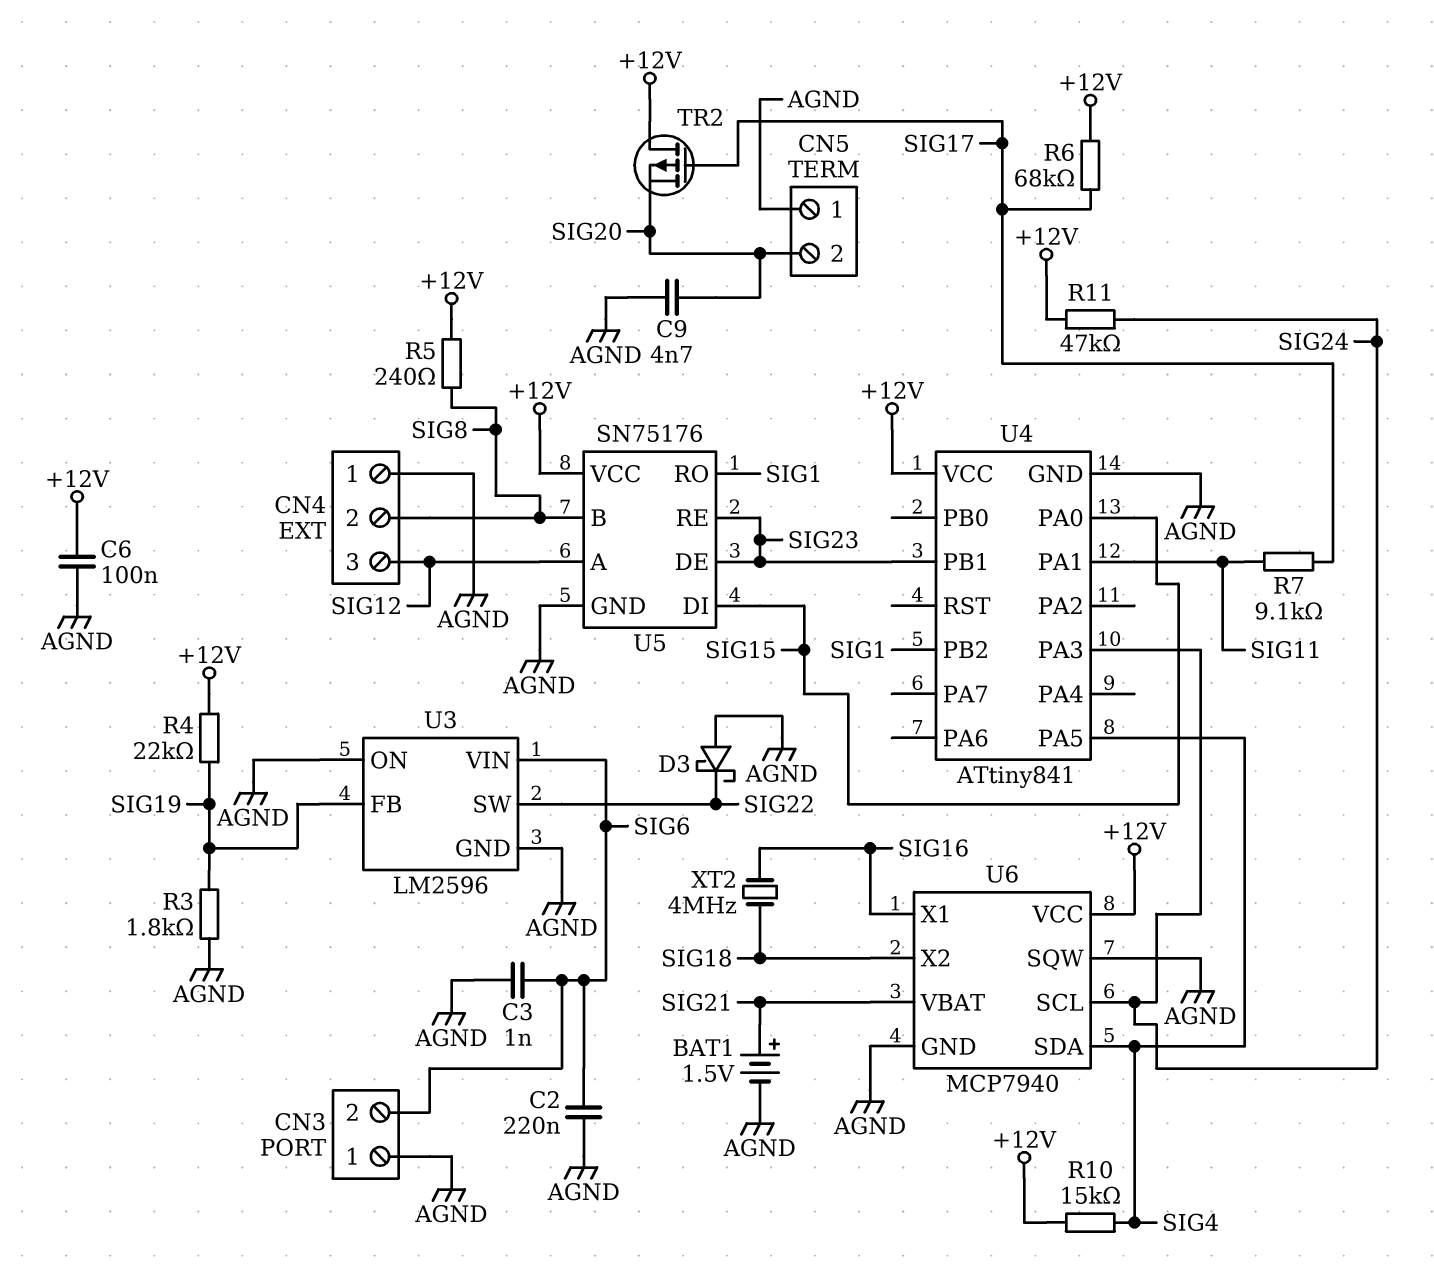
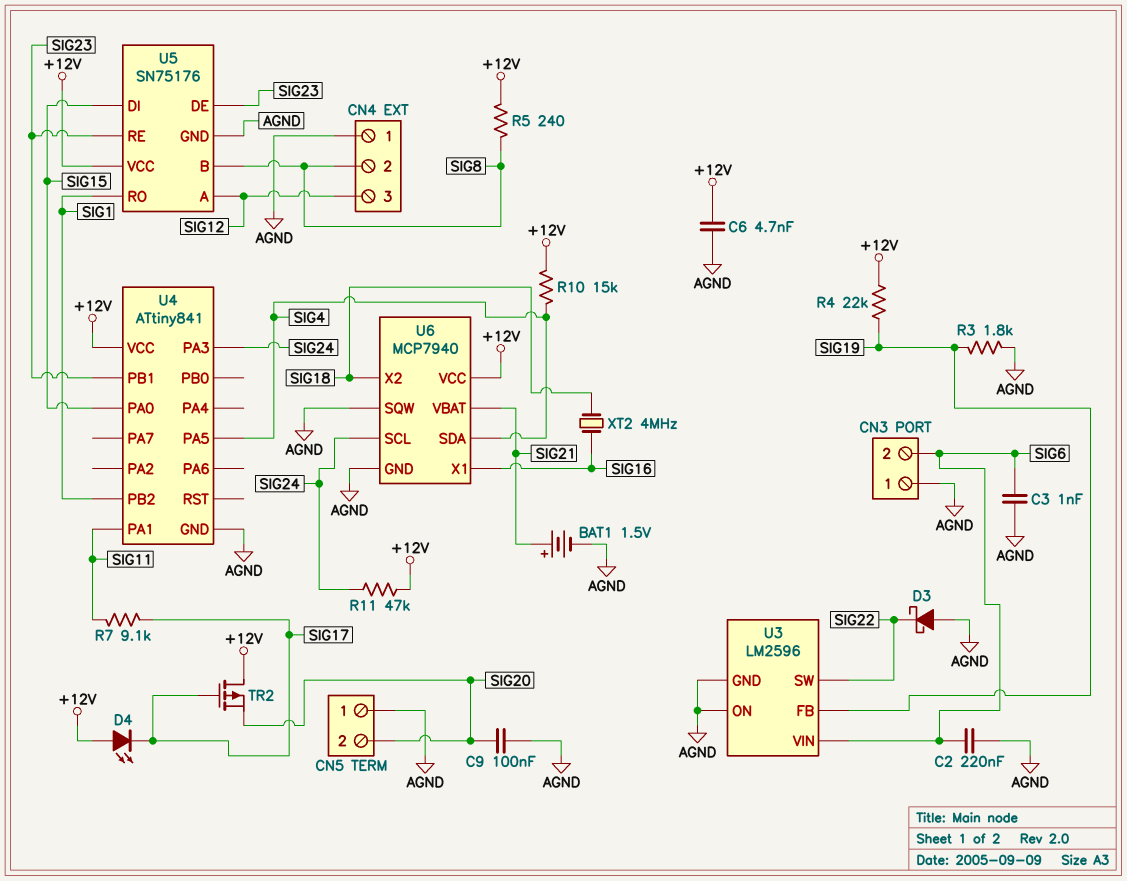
C6: 100nF (+12V, AGND) -> 4.7nF (+12V, AGND)
C9: 4.7nF (AGND, SIG20) -> 100nF (AGND, SIG20)
D4: none -> LED (A +12V, K SIG17)
R6: 68k (+12V, SIG17) -> none

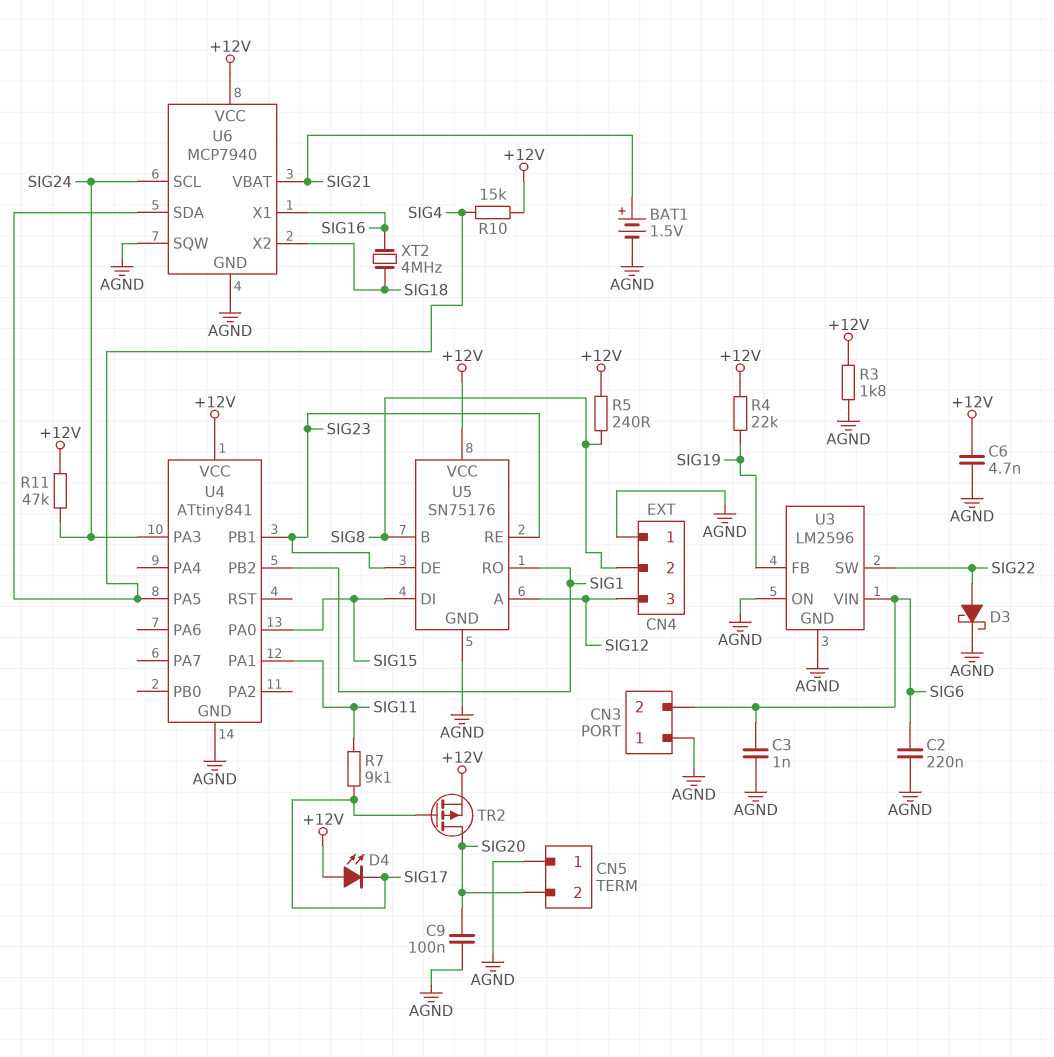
D3: schottky (A AGND, K SIG22) -> schottky (A SIG22, K AGND)
R3: 1.8k (AGND, SIG19) -> 1.8k (+12V, AGND)
TR2: PMOS (G SIG17, D +12V, S SIG20) -> PMOS (G SIG17, D SIG20, S +12V)

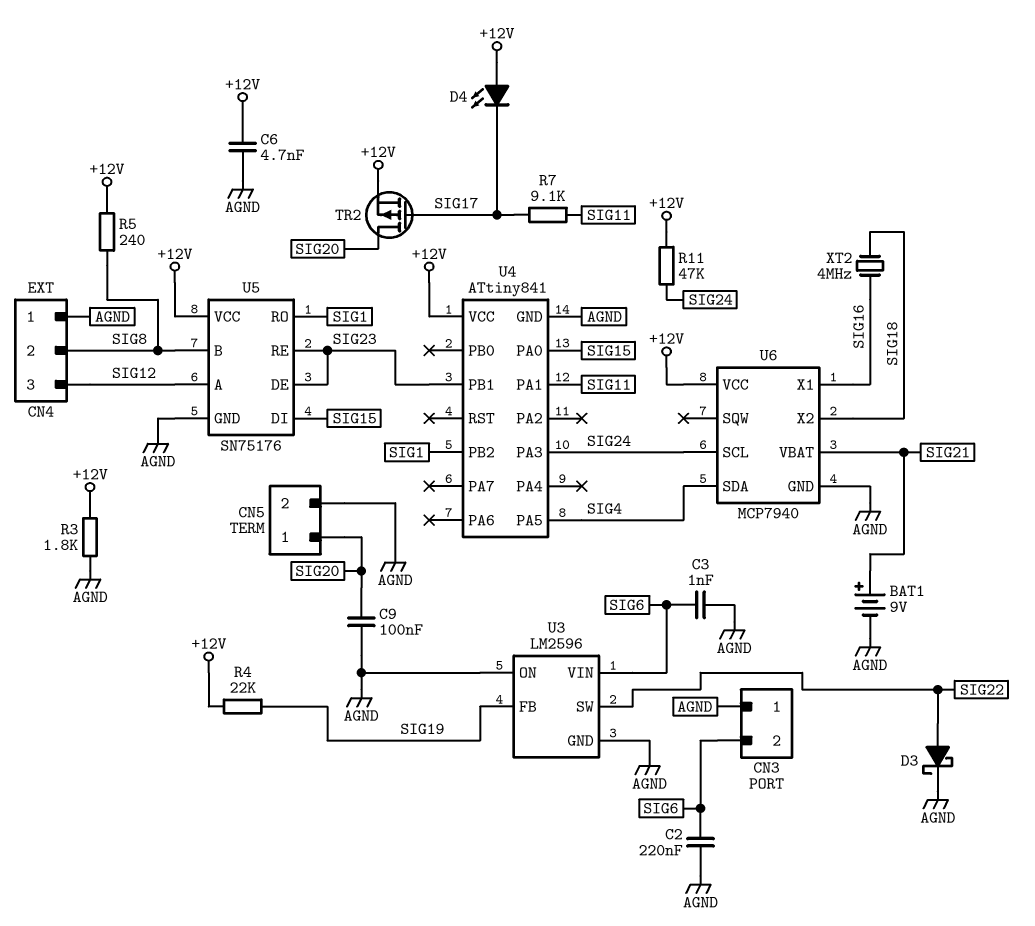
BAT1: 1.5V (plus SIG21, minus AGND) -> 9V (plus SIG21, minus AGND)
CN5 pin 1: AGND -> SIG20
CN5 pin 2: SIG20 -> AGND
R10: 15k (+12V, SIG4) -> none
U6 pin SQW: AGND -> none

